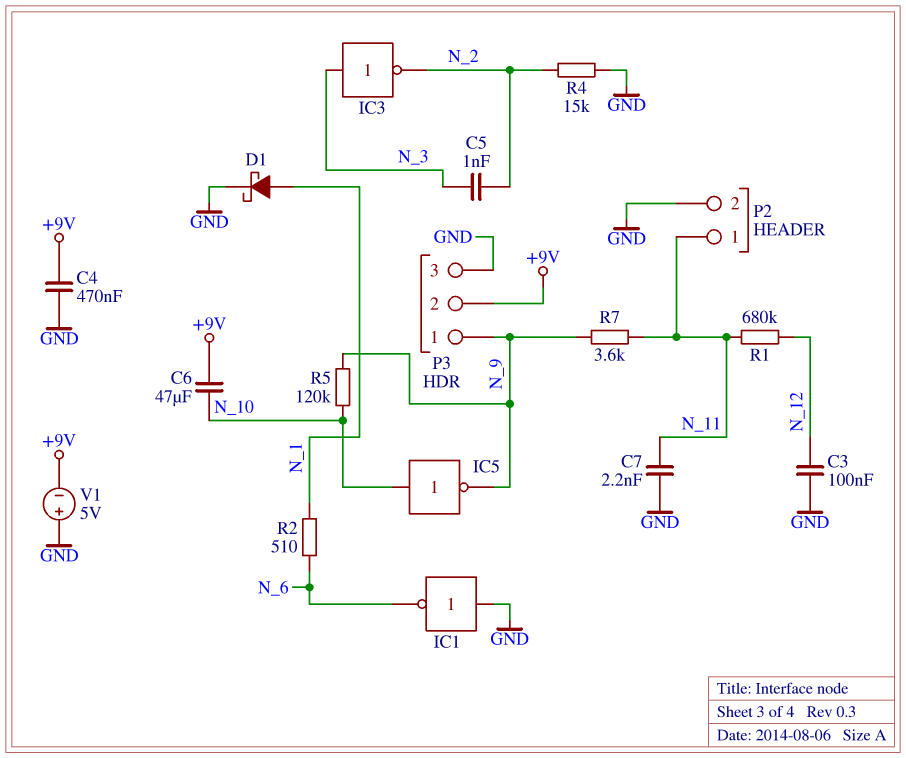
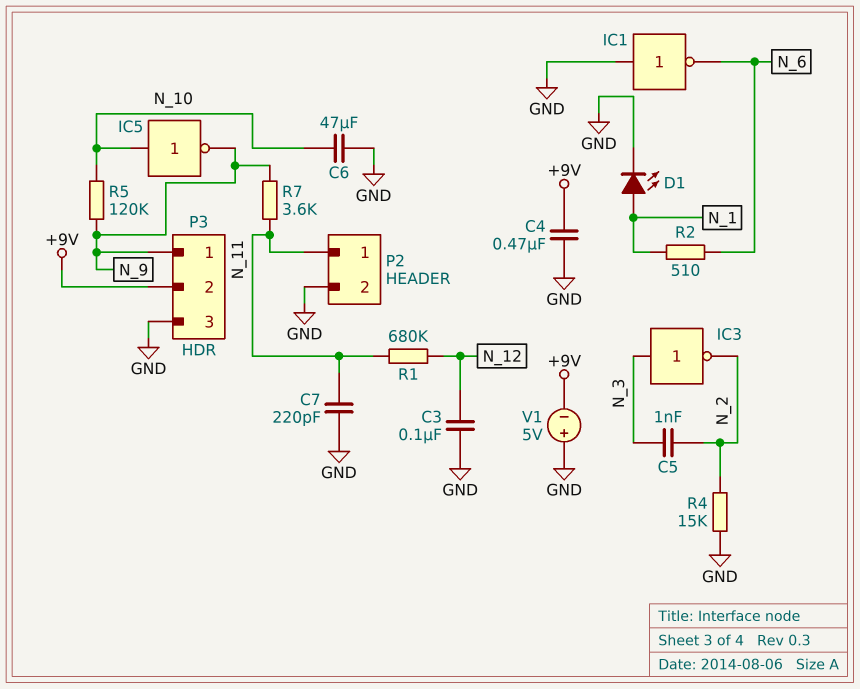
C6: 47uF (+9V, N_10) -> 47uF (GND, N_10)
C7: 2.2nF (GND, N_11) -> 220pF (GND, N_11)
D1: schottky (A N_1, K GND) -> LED (A N_1, K GND)

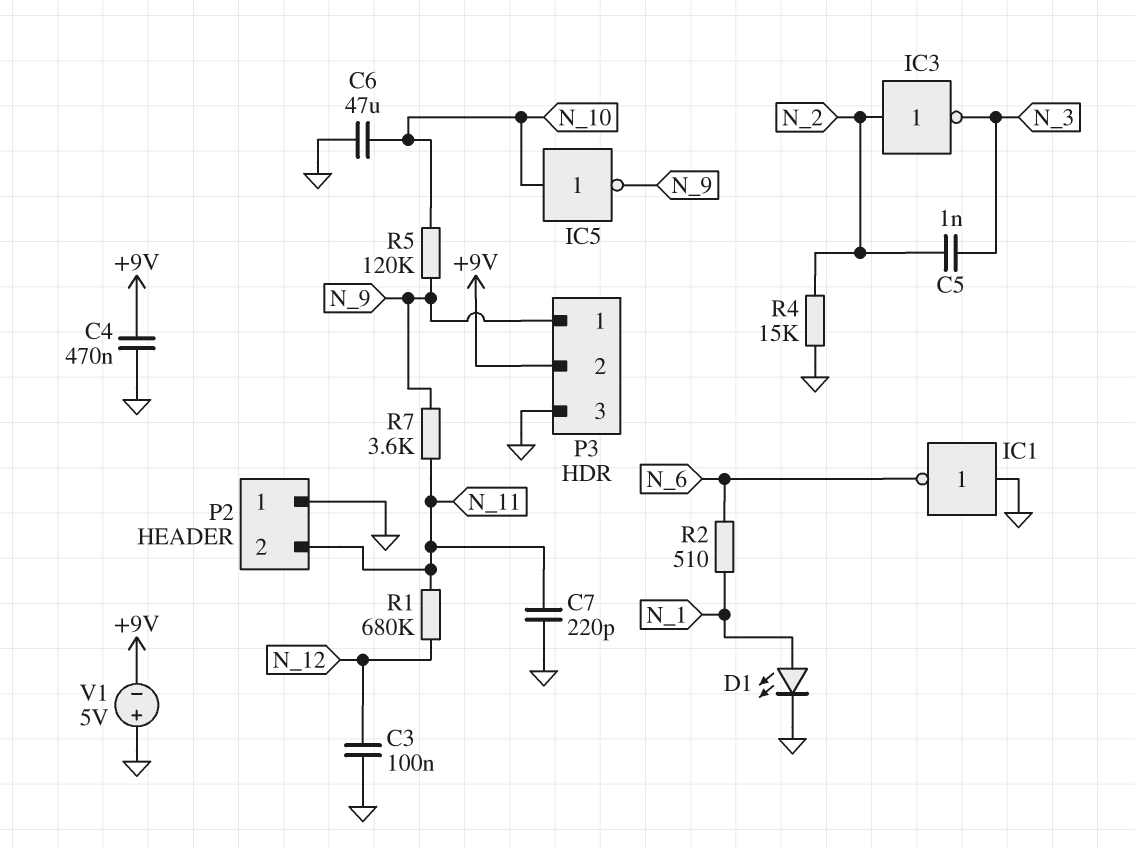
IC3: NOT (in N_3, out N_2) -> NOT (in N_2, out N_3)
P2 pin 1: N_11 -> GND
P2 pin 2: GND -> N_11

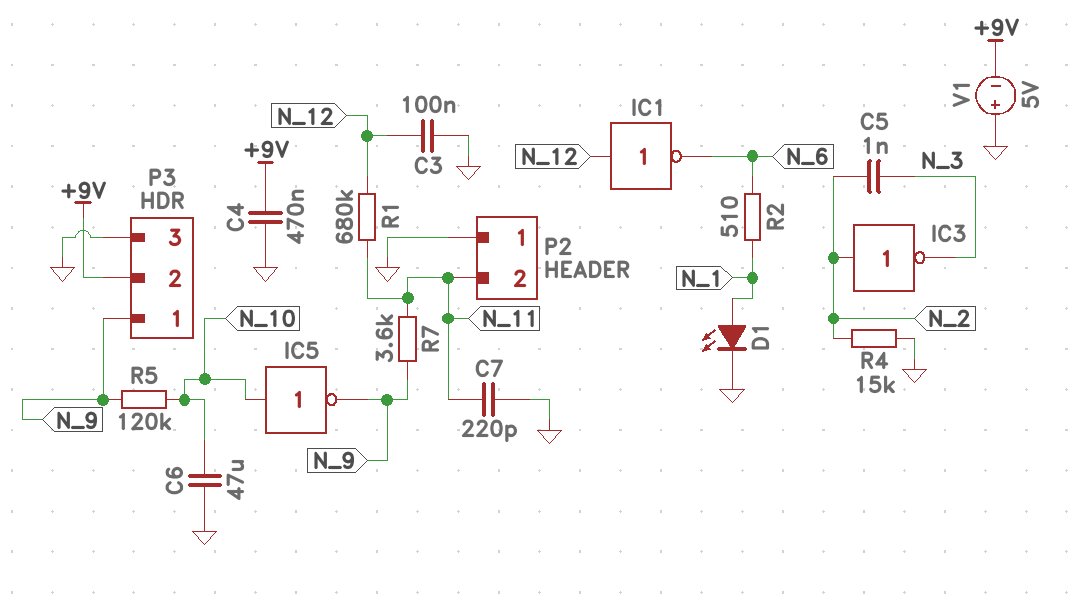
IC1: NOT (in GND, out N_6) -> NOT (in N_12, out N_6)

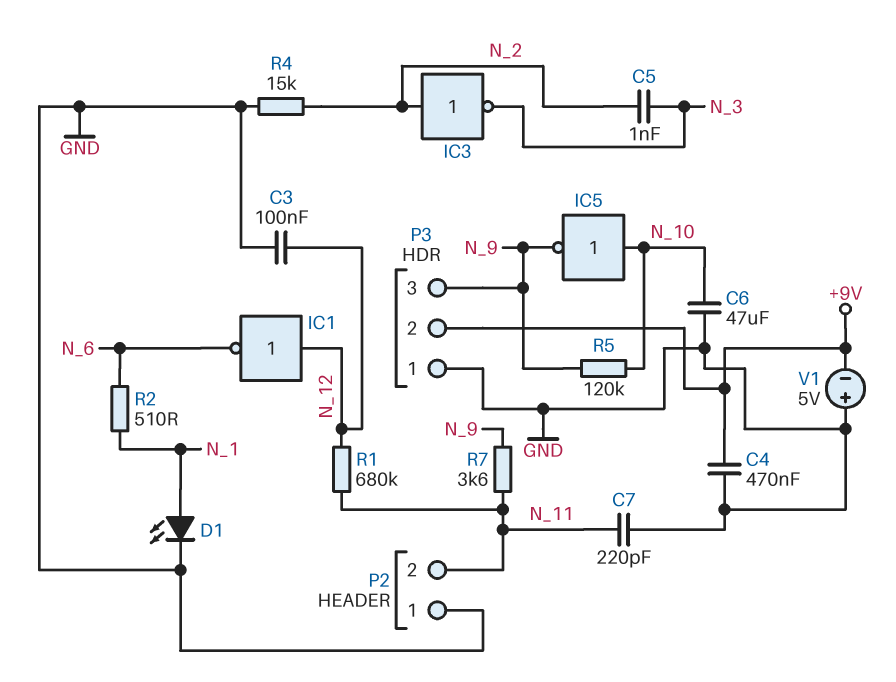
P3 pin 1: N_9 -> GND
P3 pin 3: GND -> N_9

